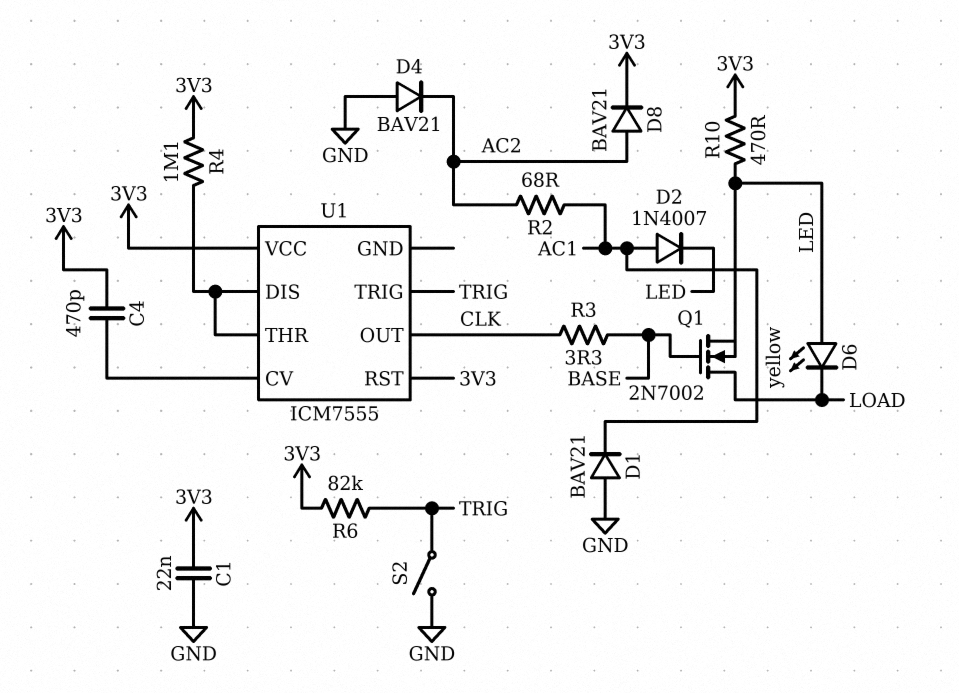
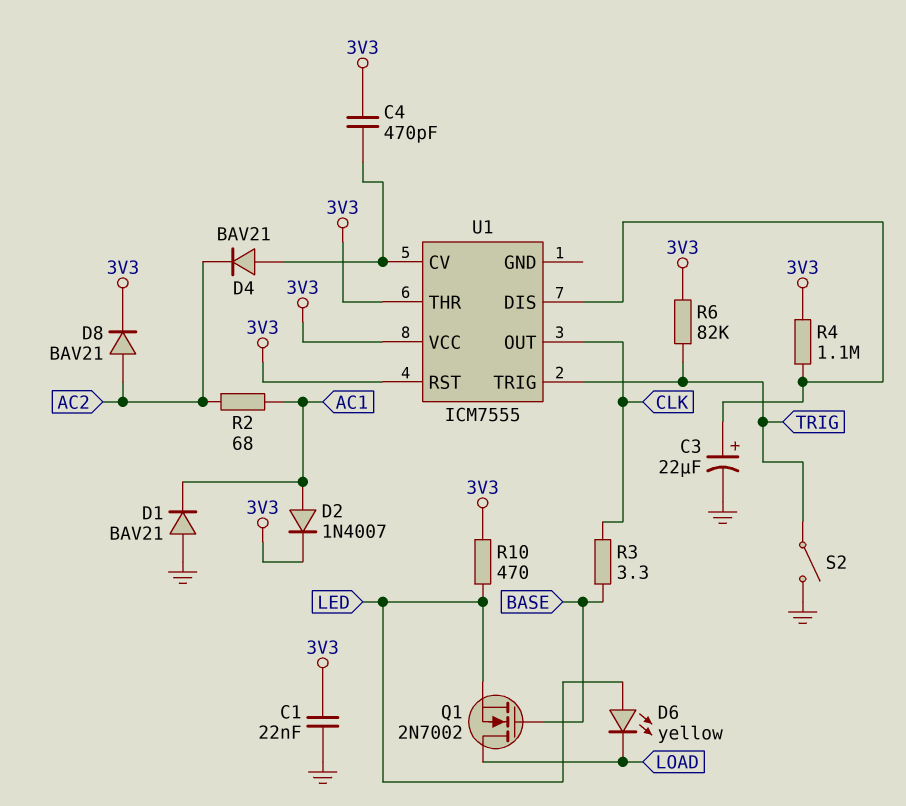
C3: none -> 22uF (plus U1/DIS, minus GND)
D2: diode 1N4007 (A AC1, K LED) -> diode 1N4007 (A AC1, K 3V3)
D4: diode BAV21 (A GND, K AC2) -> diode BAV21 (A U1/CV, K AC2)
U1 pin THR: U1/DIS -> 3V3

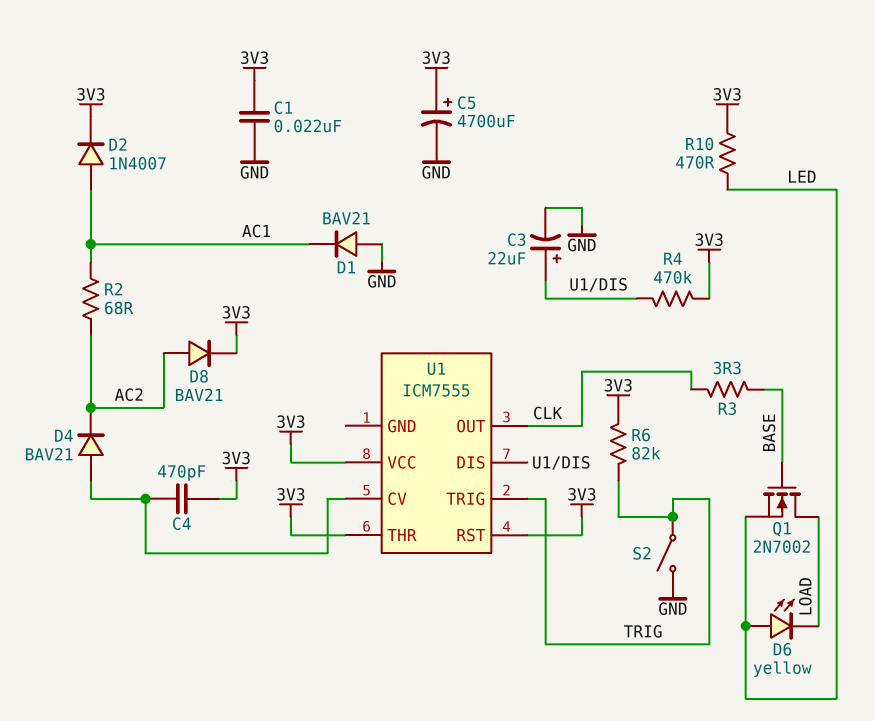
C5: none -> 4700uF (plus 3V3, minus GND)
R4: 1.1M (3V3, U1/DIS) -> 470k (3V3, U1/DIS)

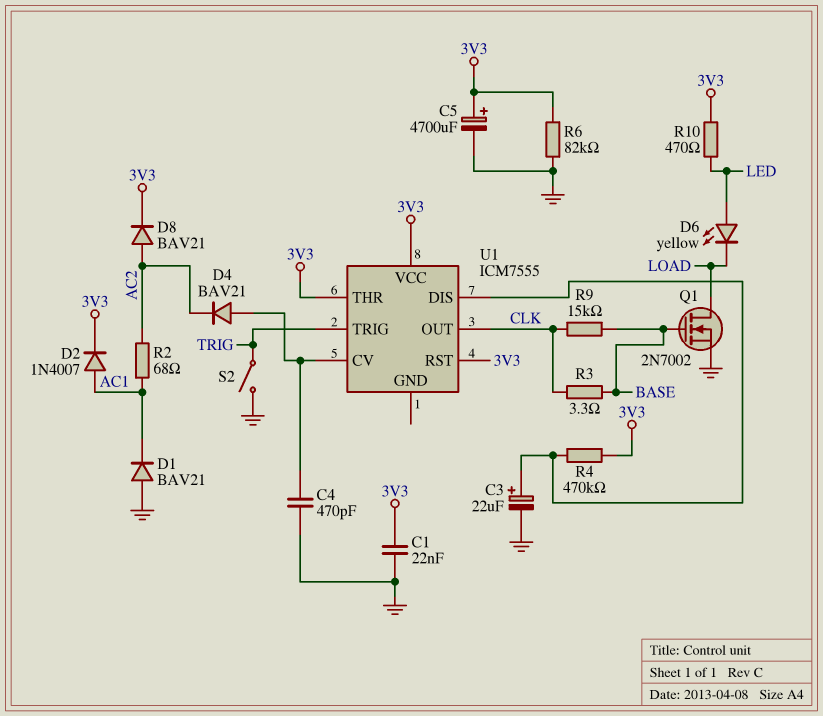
C4: 470pF (3V3, U1/CV) -> 470pF (GND, U1/CV)
Q1: NMOS 2N7002 (G BASE, D LOAD, S LED) -> NMOS 2N7002 (G BASE, D LOAD, S GND)
R6: 82k (3V3, TRIG) -> 82k (3V3, GND)
R9: none -> 15k (BASE, CLK)

